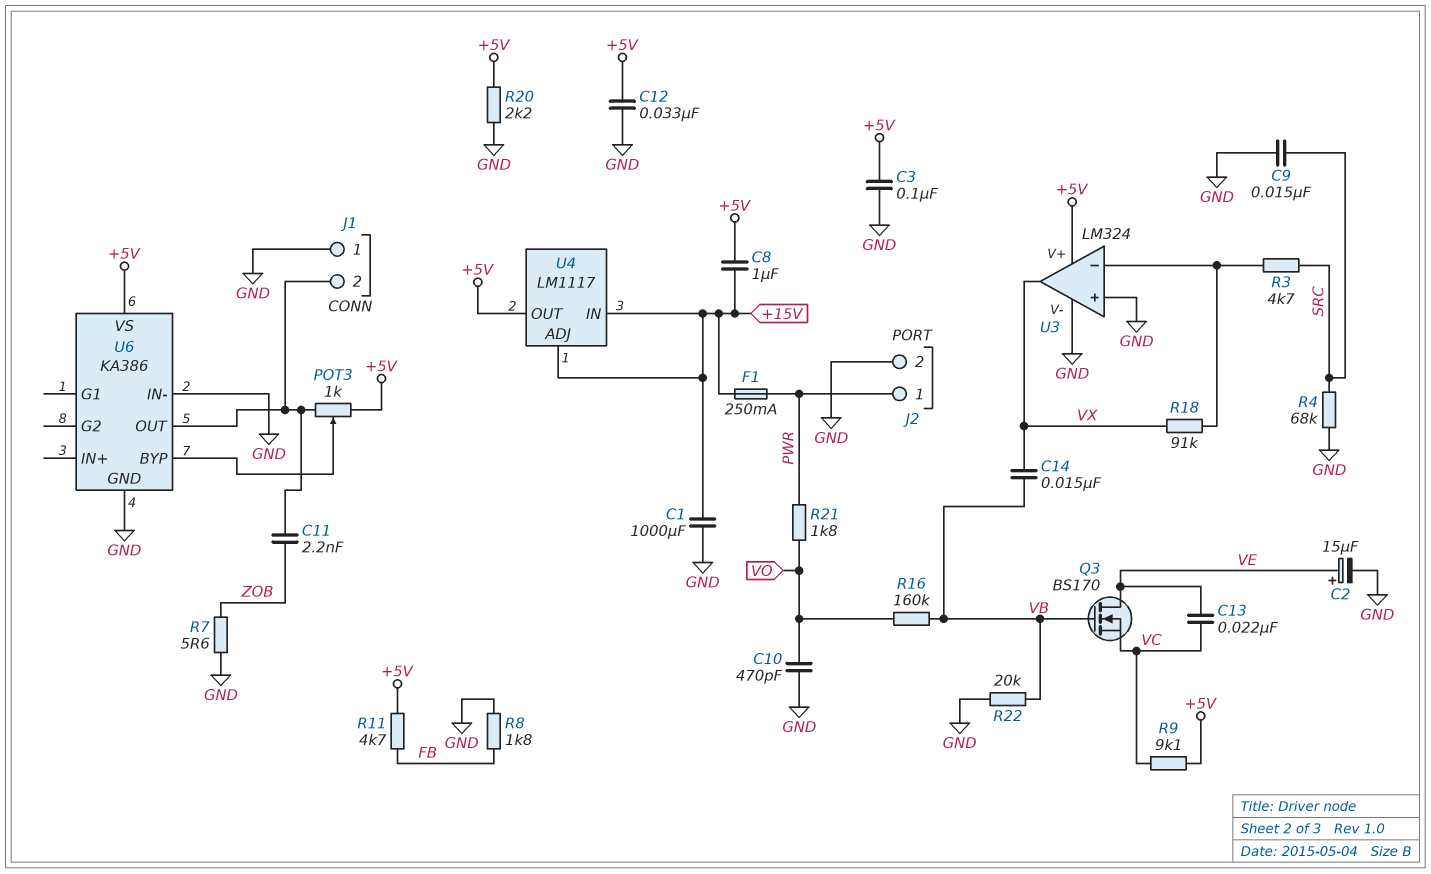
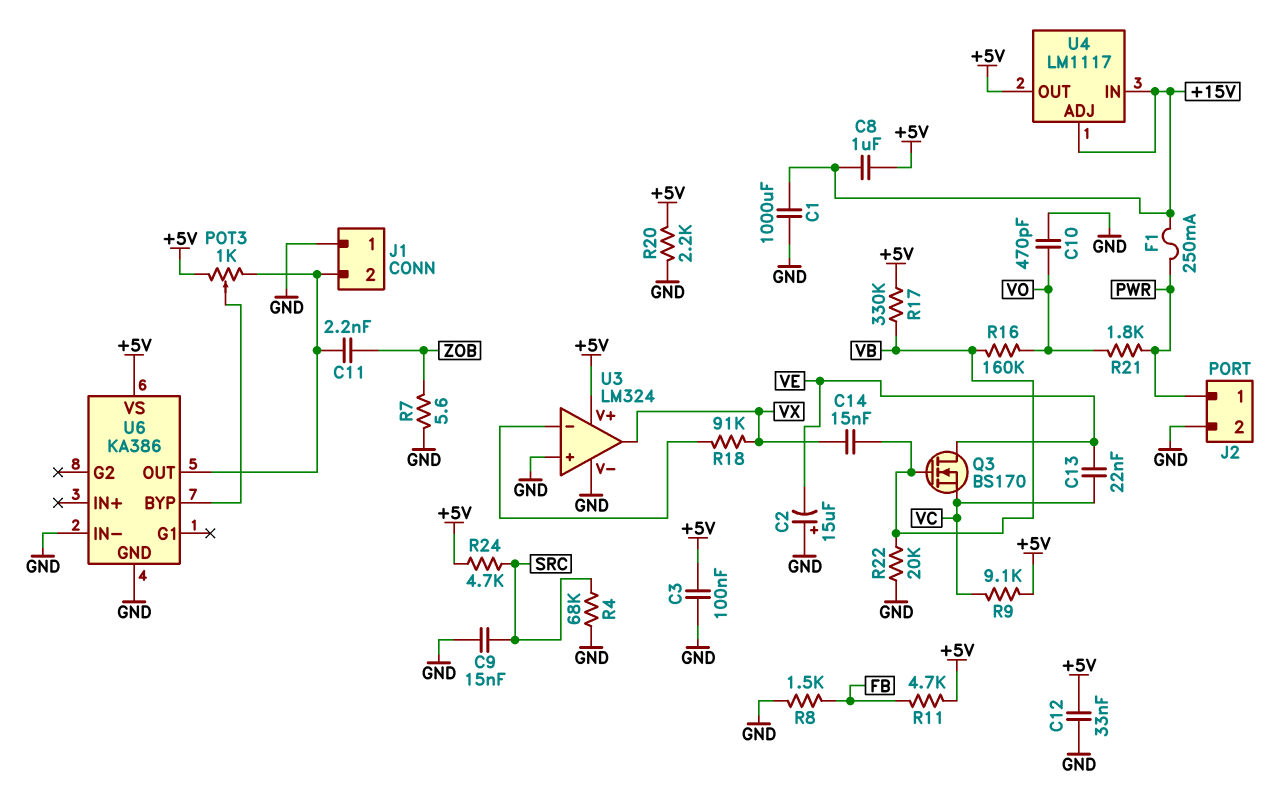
C2: 15uF (plus VE, minus GND) -> 15uF (plus GND, minus VE)
R3: 4.7k (SRC, U3/in-) -> none
R8: 1.8k (FB, GND) -> 1.5k (FB, GND)
R17: none -> 330k (+5V, VB)
R24: none -> 4.7k (+5V, SRC)

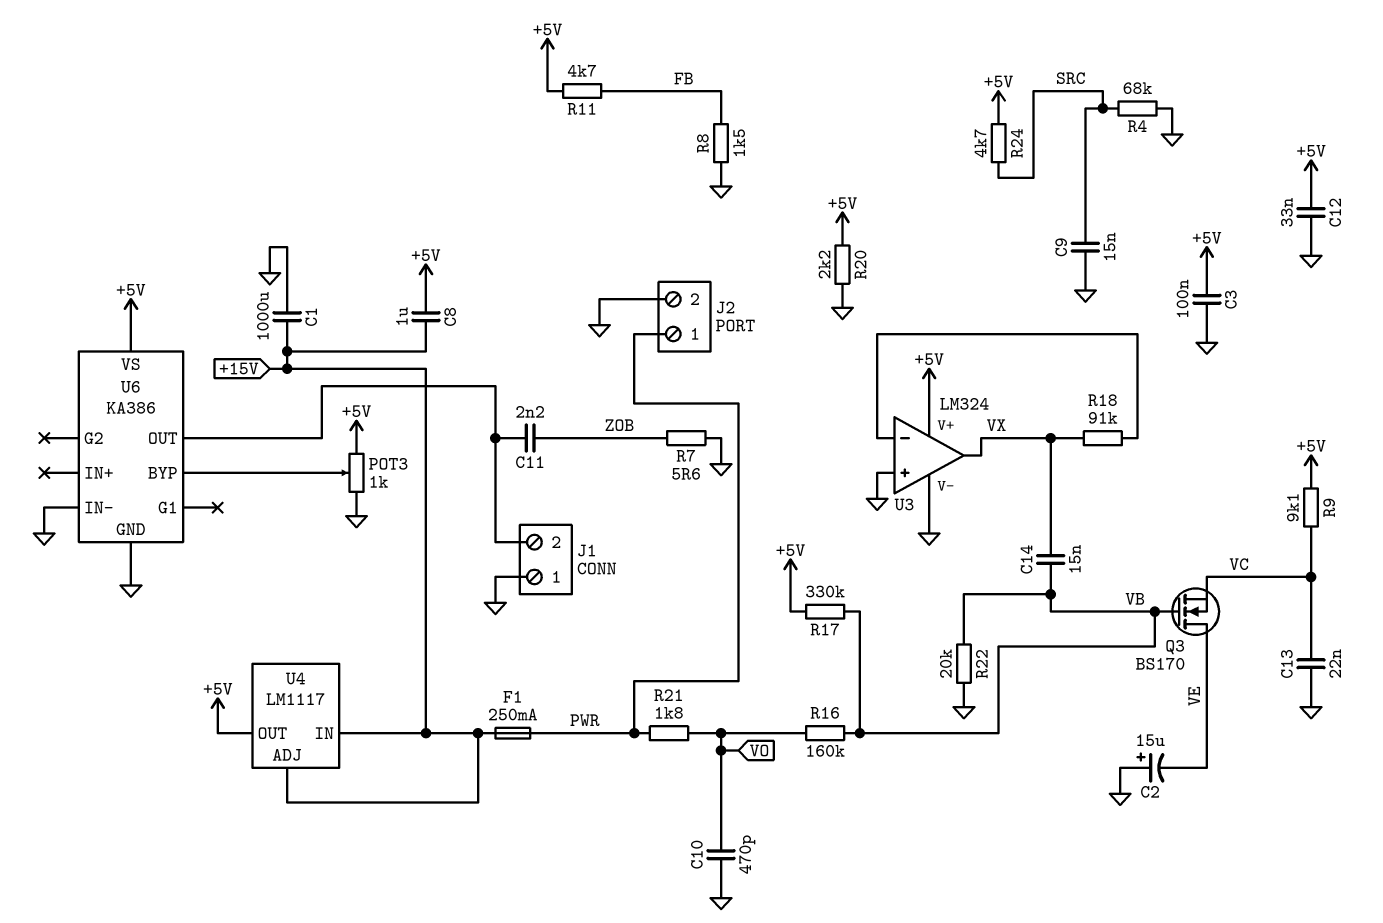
C13: 22nF (VC, VE) -> 22nF (GND, VC)
POT3: 1k (+5V, J1/2, wiper U6/BYP) -> 1k (+5V, GND, wiper U6/BYP)

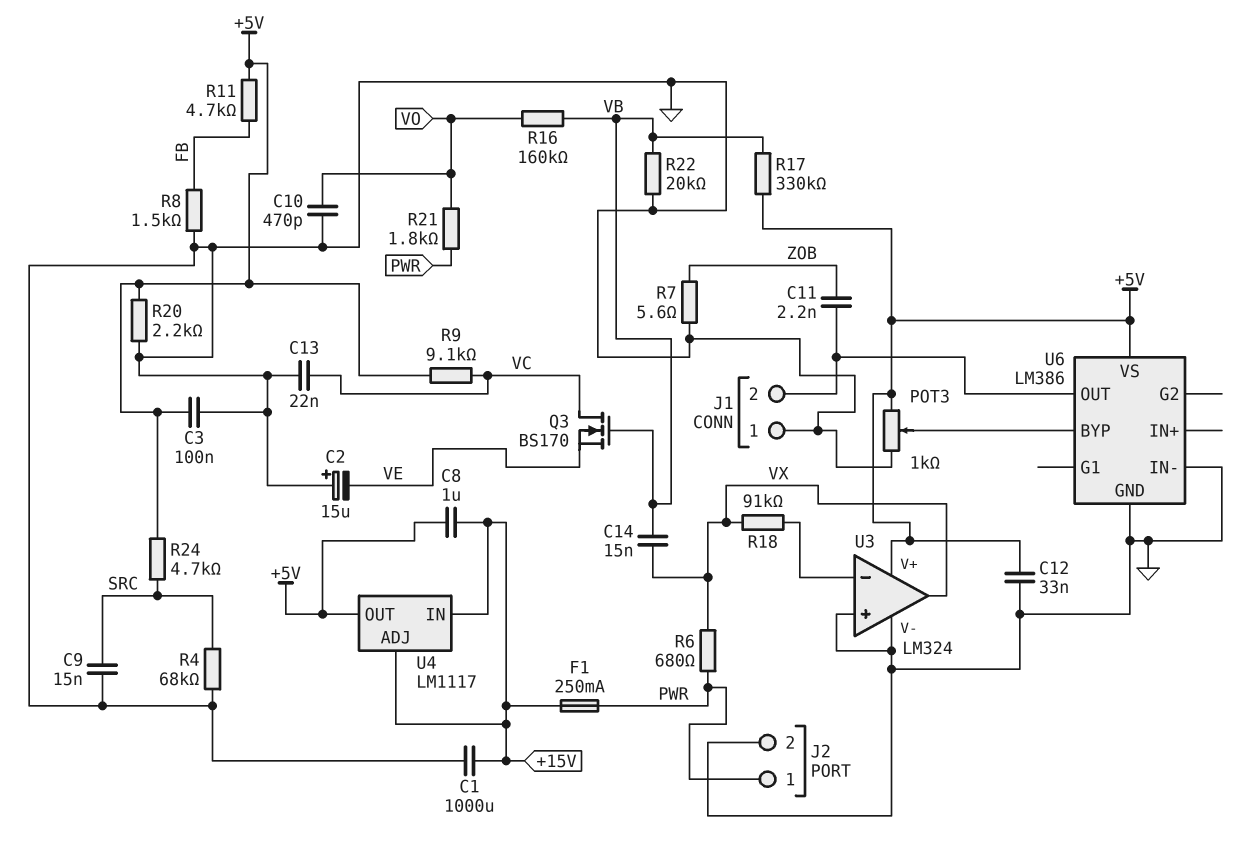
Q3: NMOS BS170 (G VB, D VE, S VC) -> NMOS BS170 (G VB, D VC, S VE)
R6: none -> 680 (PWR, VX)
U6: KA386 -> LM386

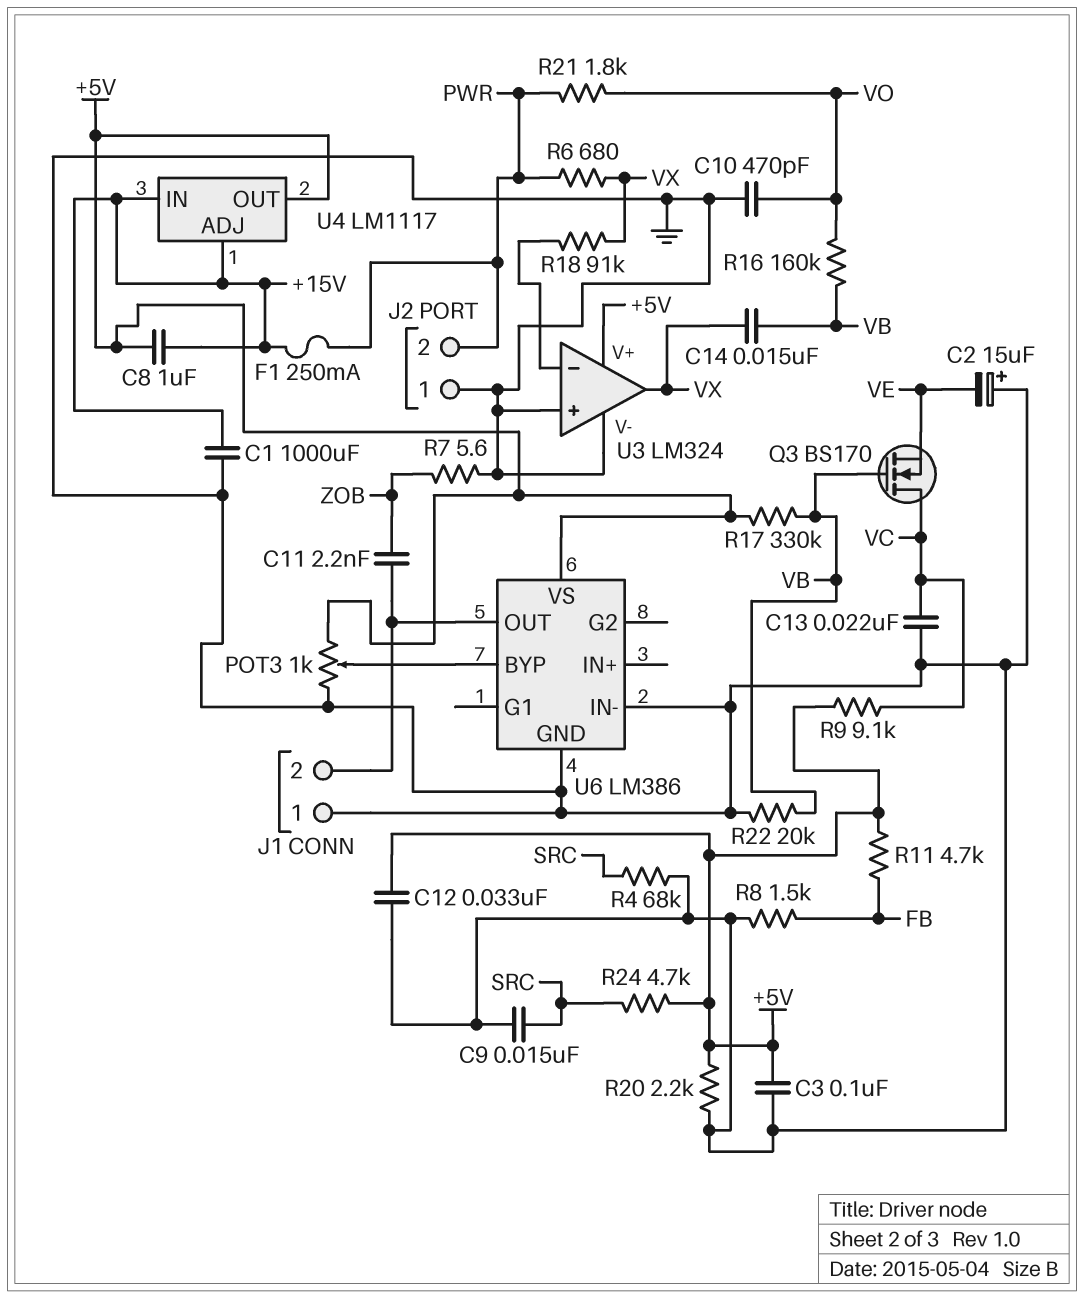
J2 pin 1: PWR -> GND
J2 pin 2: GND -> PWR

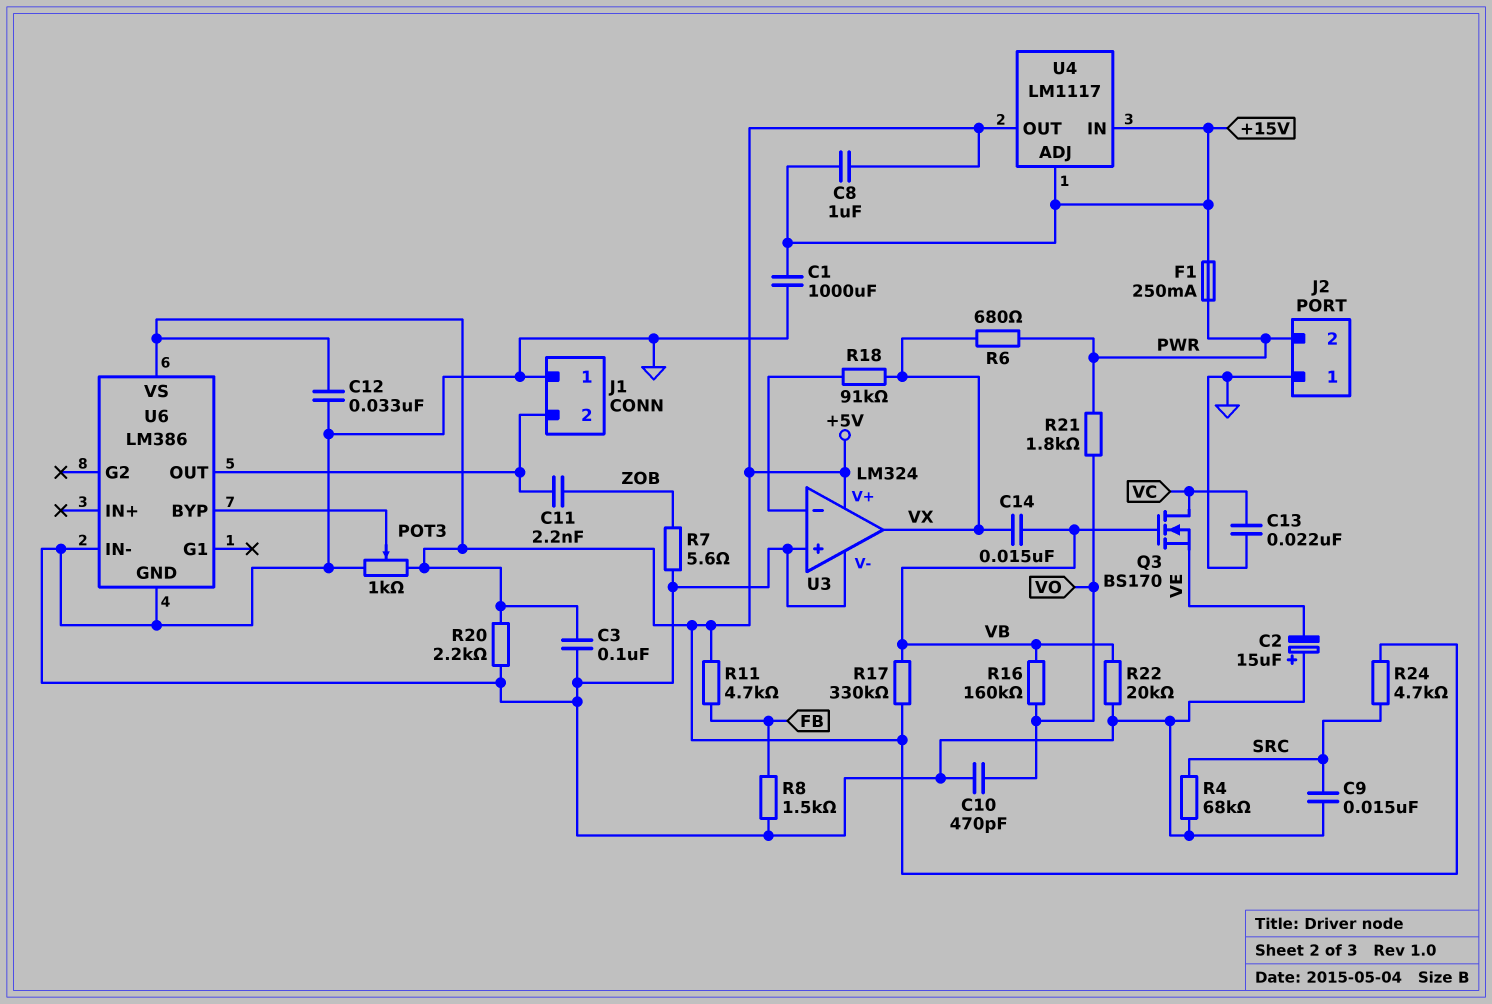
R9: 9.1k (+5V, VC) -> none

